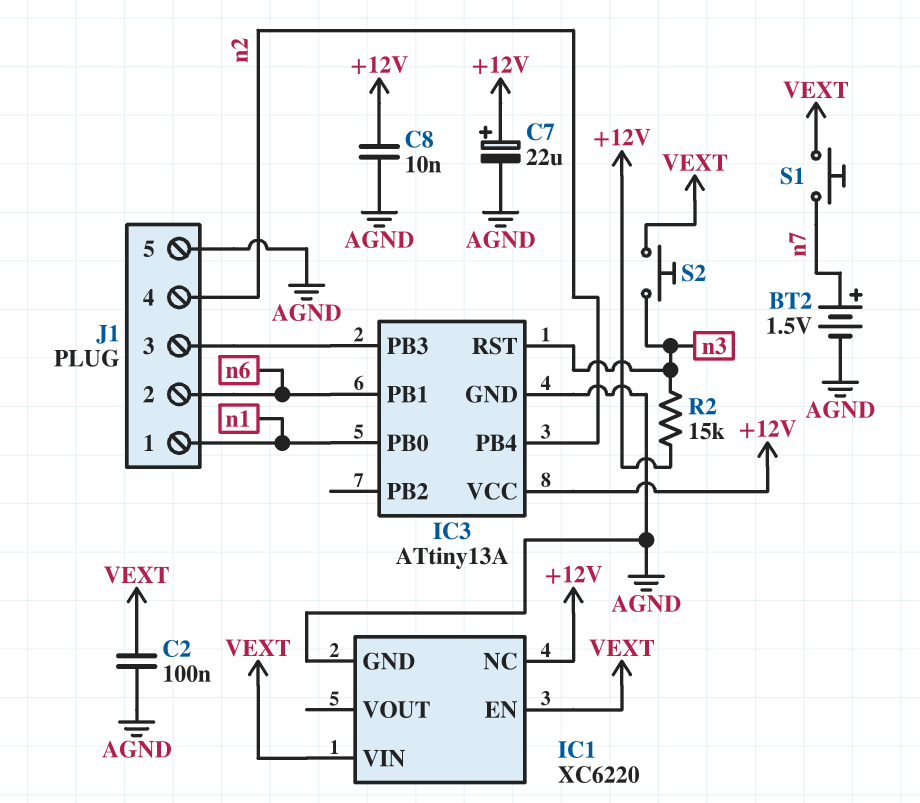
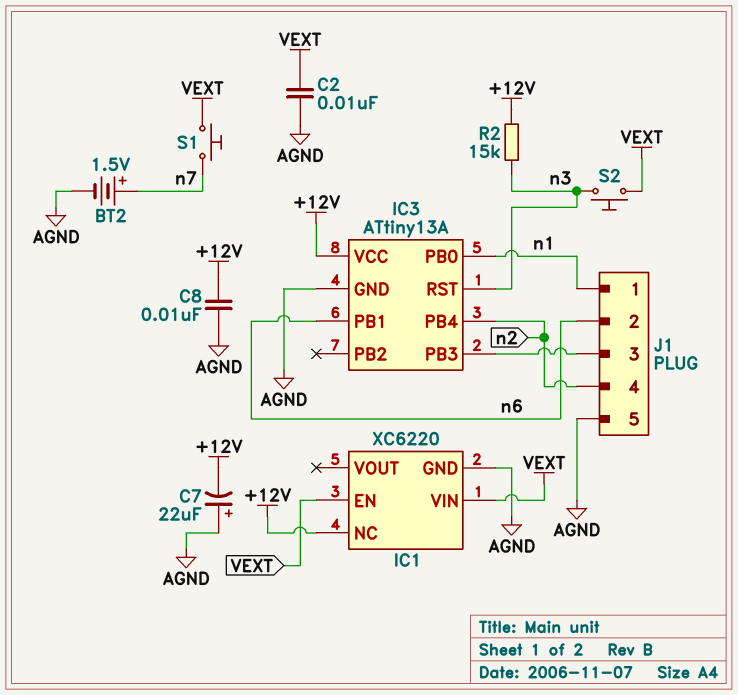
C2: 100nF (AGND, VEXT) -> 10nF (AGND, VEXT)
C7: 22uF (plus +12V, minus AGND) -> 22uF (plus AGND, minus +12V)

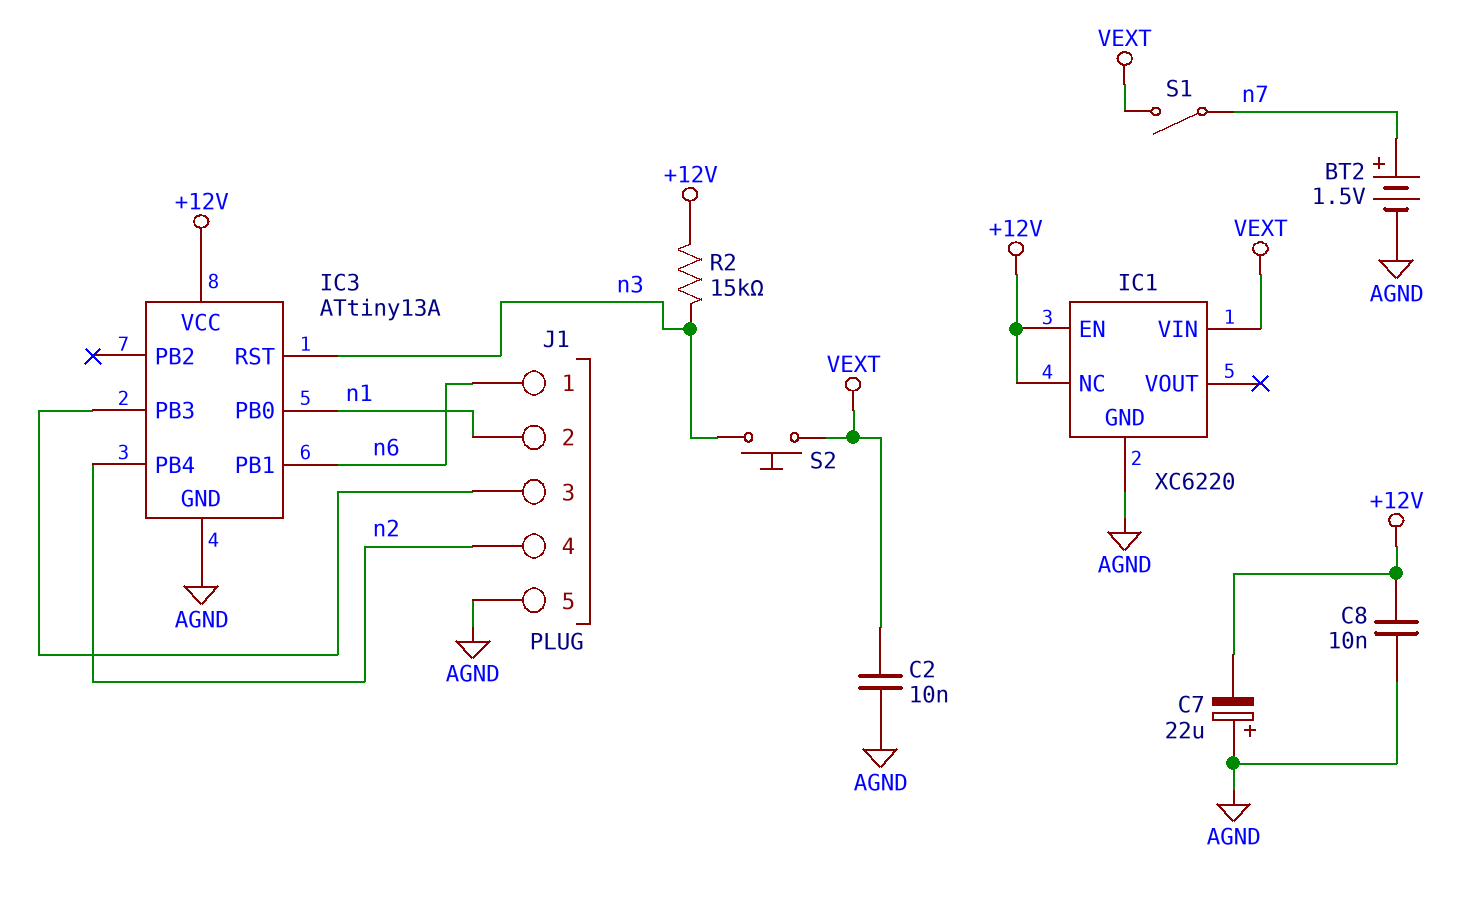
IC1 pin EN: VEXT -> +12V
J1 pin 1: n1 -> n6
J1 pin 2: n6 -> n1
S1: button (VEXT, n7) -> switch (VEXT, n7)

